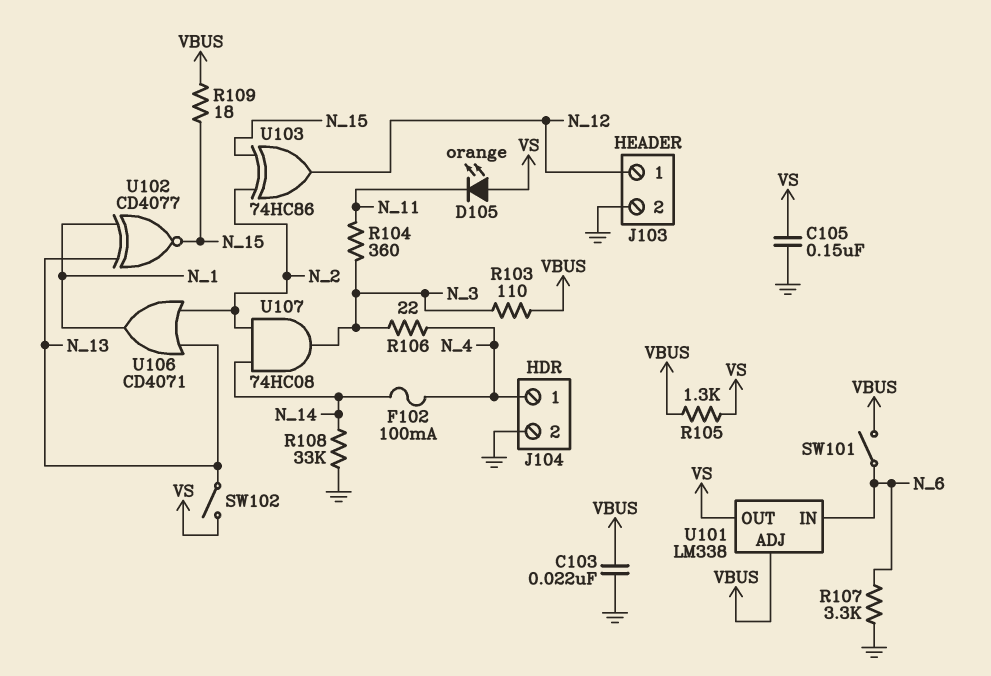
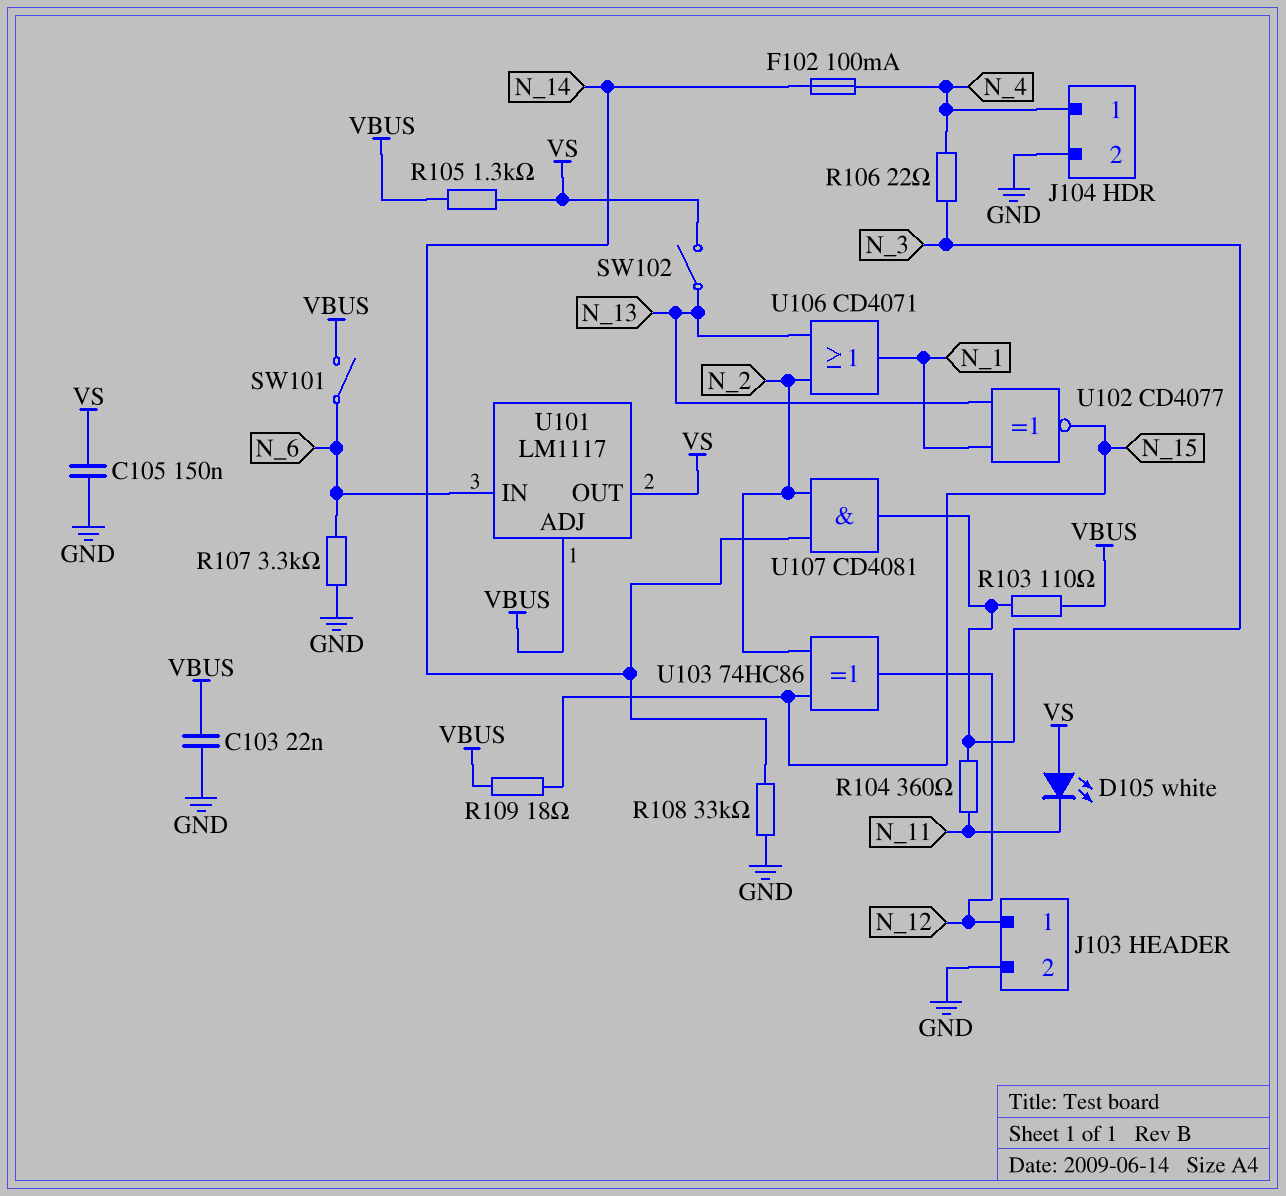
D105: LED orange (A VS, K N_11) -> LED white (A VS, K N_11)
U101: LM338 -> LM1117
U107: AND 74HC08 (in N_2, in N_14, out N_3) -> AND CD4081 (in N_2, in N_14, out N_3)

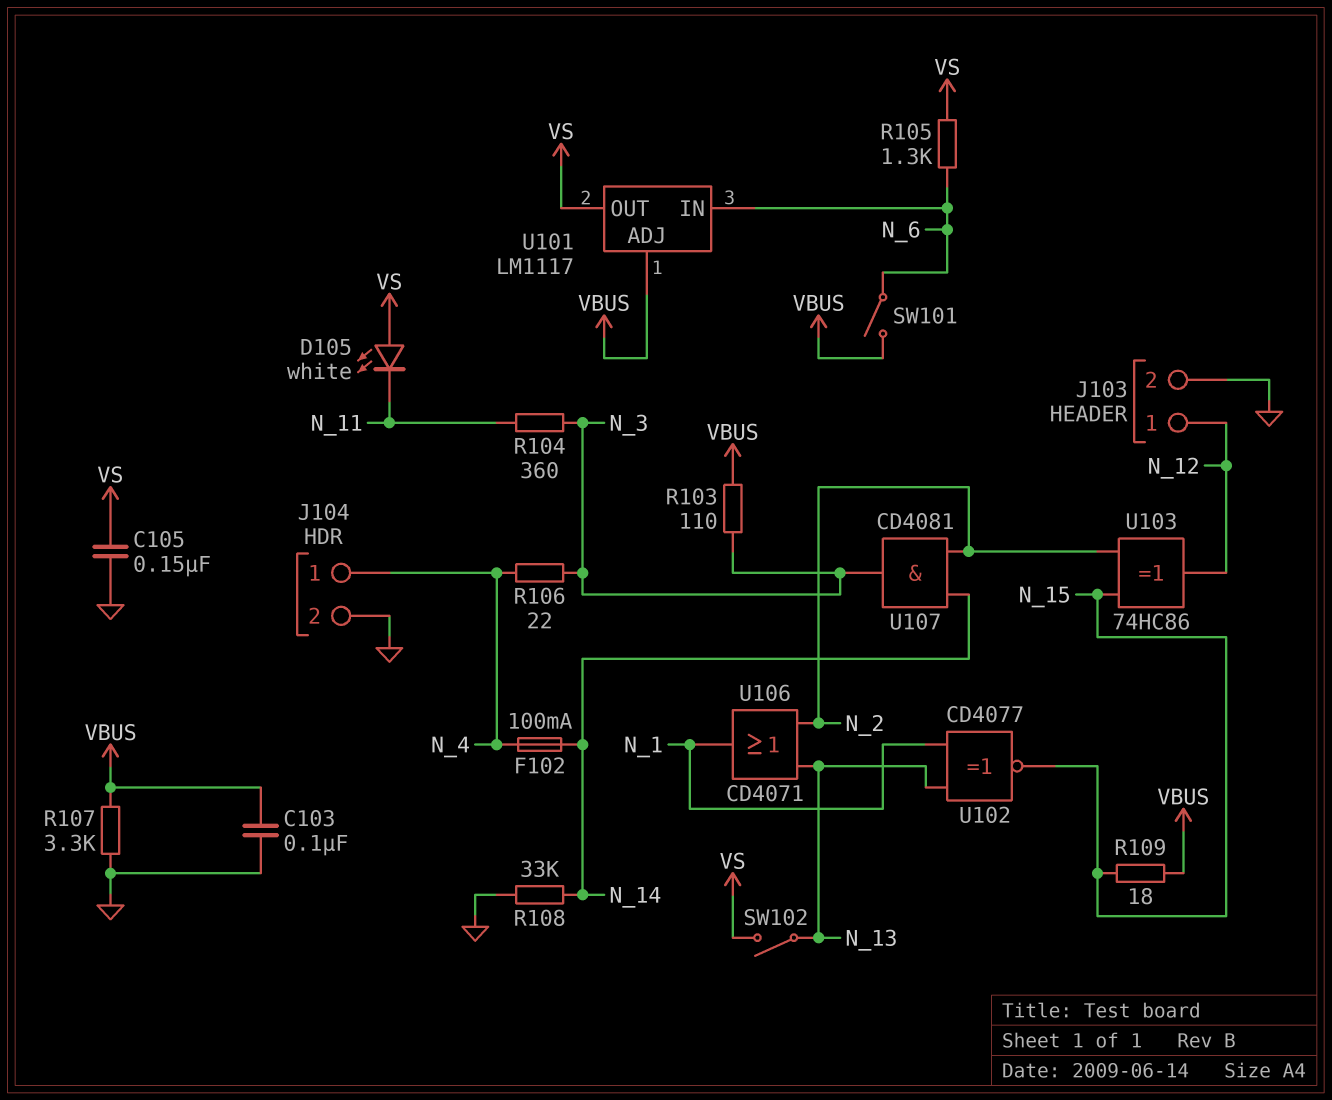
C103: 22nF (GND, VBUS) -> 100nF (GND, VBUS)
R105: 1.3k (VBUS, VS) -> 1.3k (N_6, VS)
R107: 3.3k (GND, N_6) -> 3.3k (GND, VBUS)

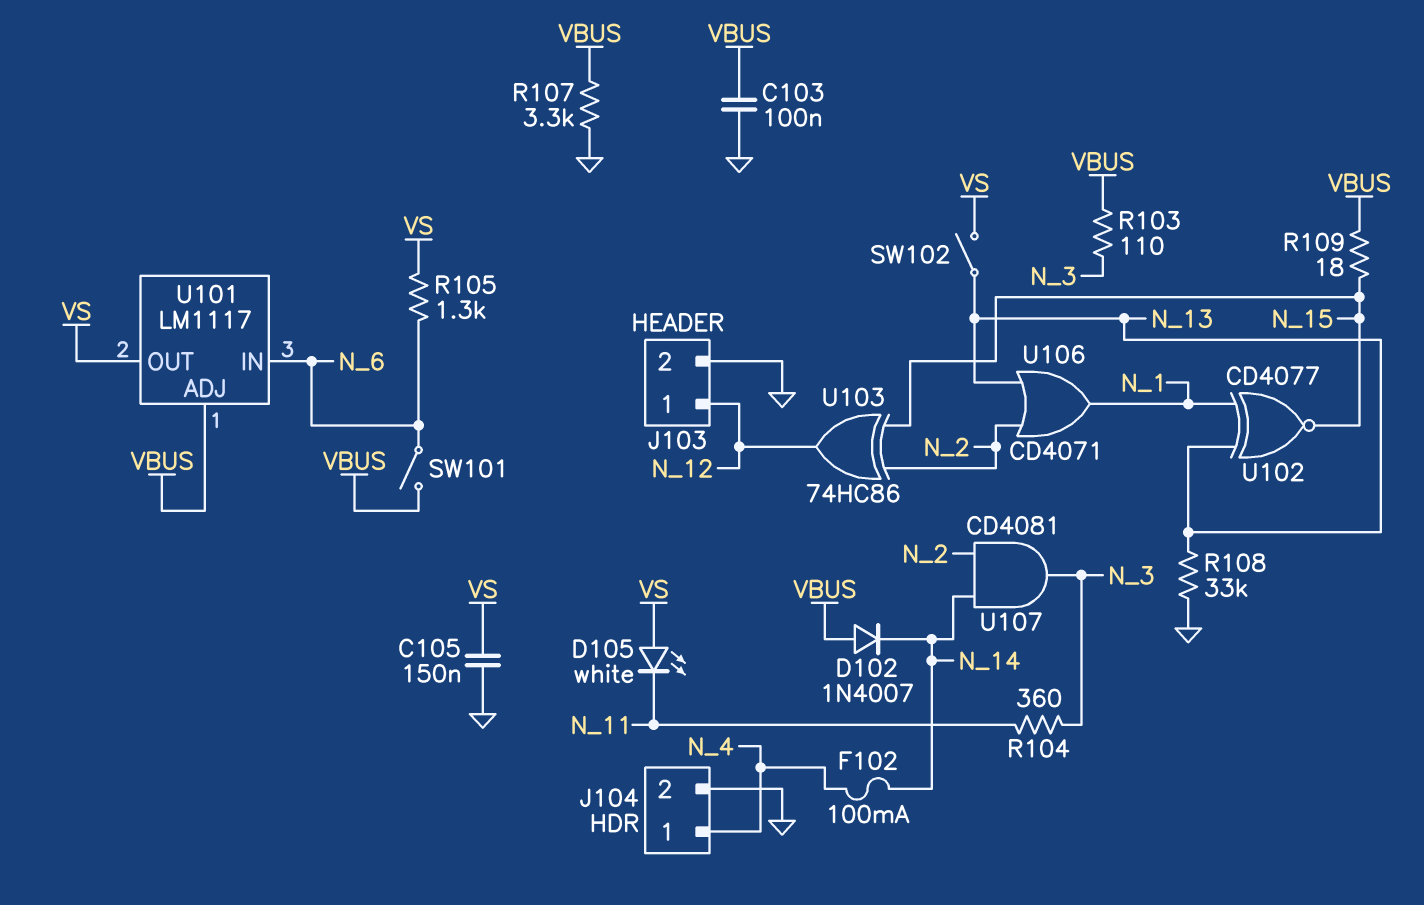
D102: none -> diode 1N4007 (A VBUS, K N_14)
R106: 22 (N_3, N_4) -> none
R108: 33k (GND, N_14) -> 33k (GND, N_13)

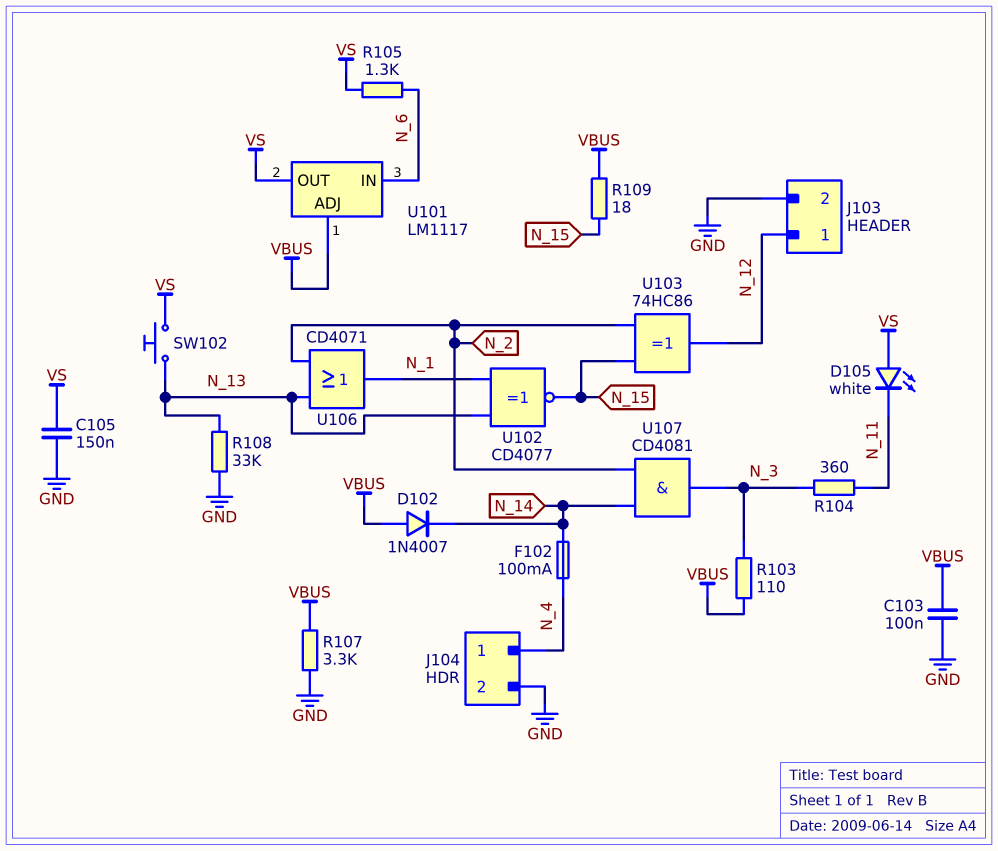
SW101: switch (N_6, VBUS) -> none
SW102: switch (N_13, VS) -> button (N_13, VS)

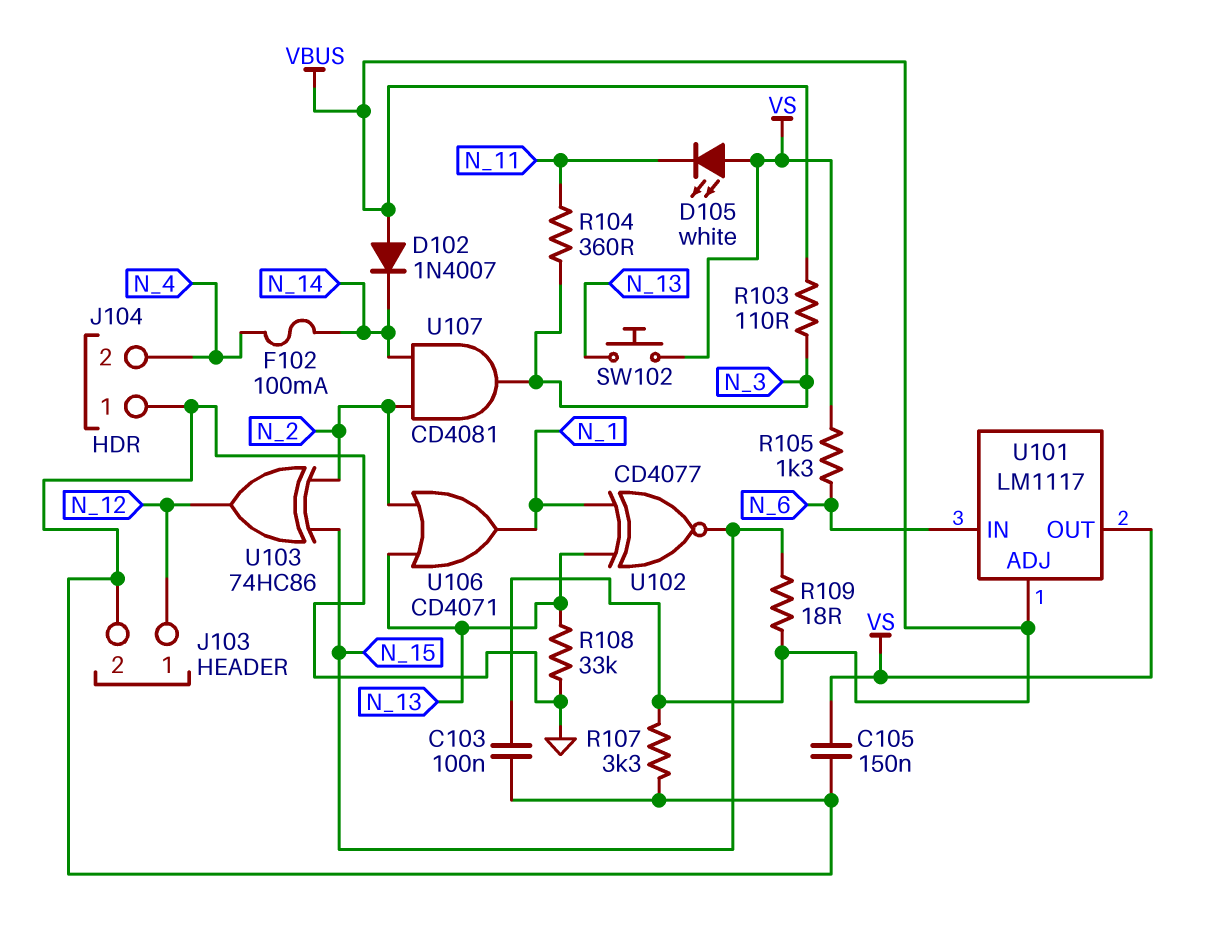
J104 pin 1: N_4 -> GND
J104 pin 2: GND -> N_4

